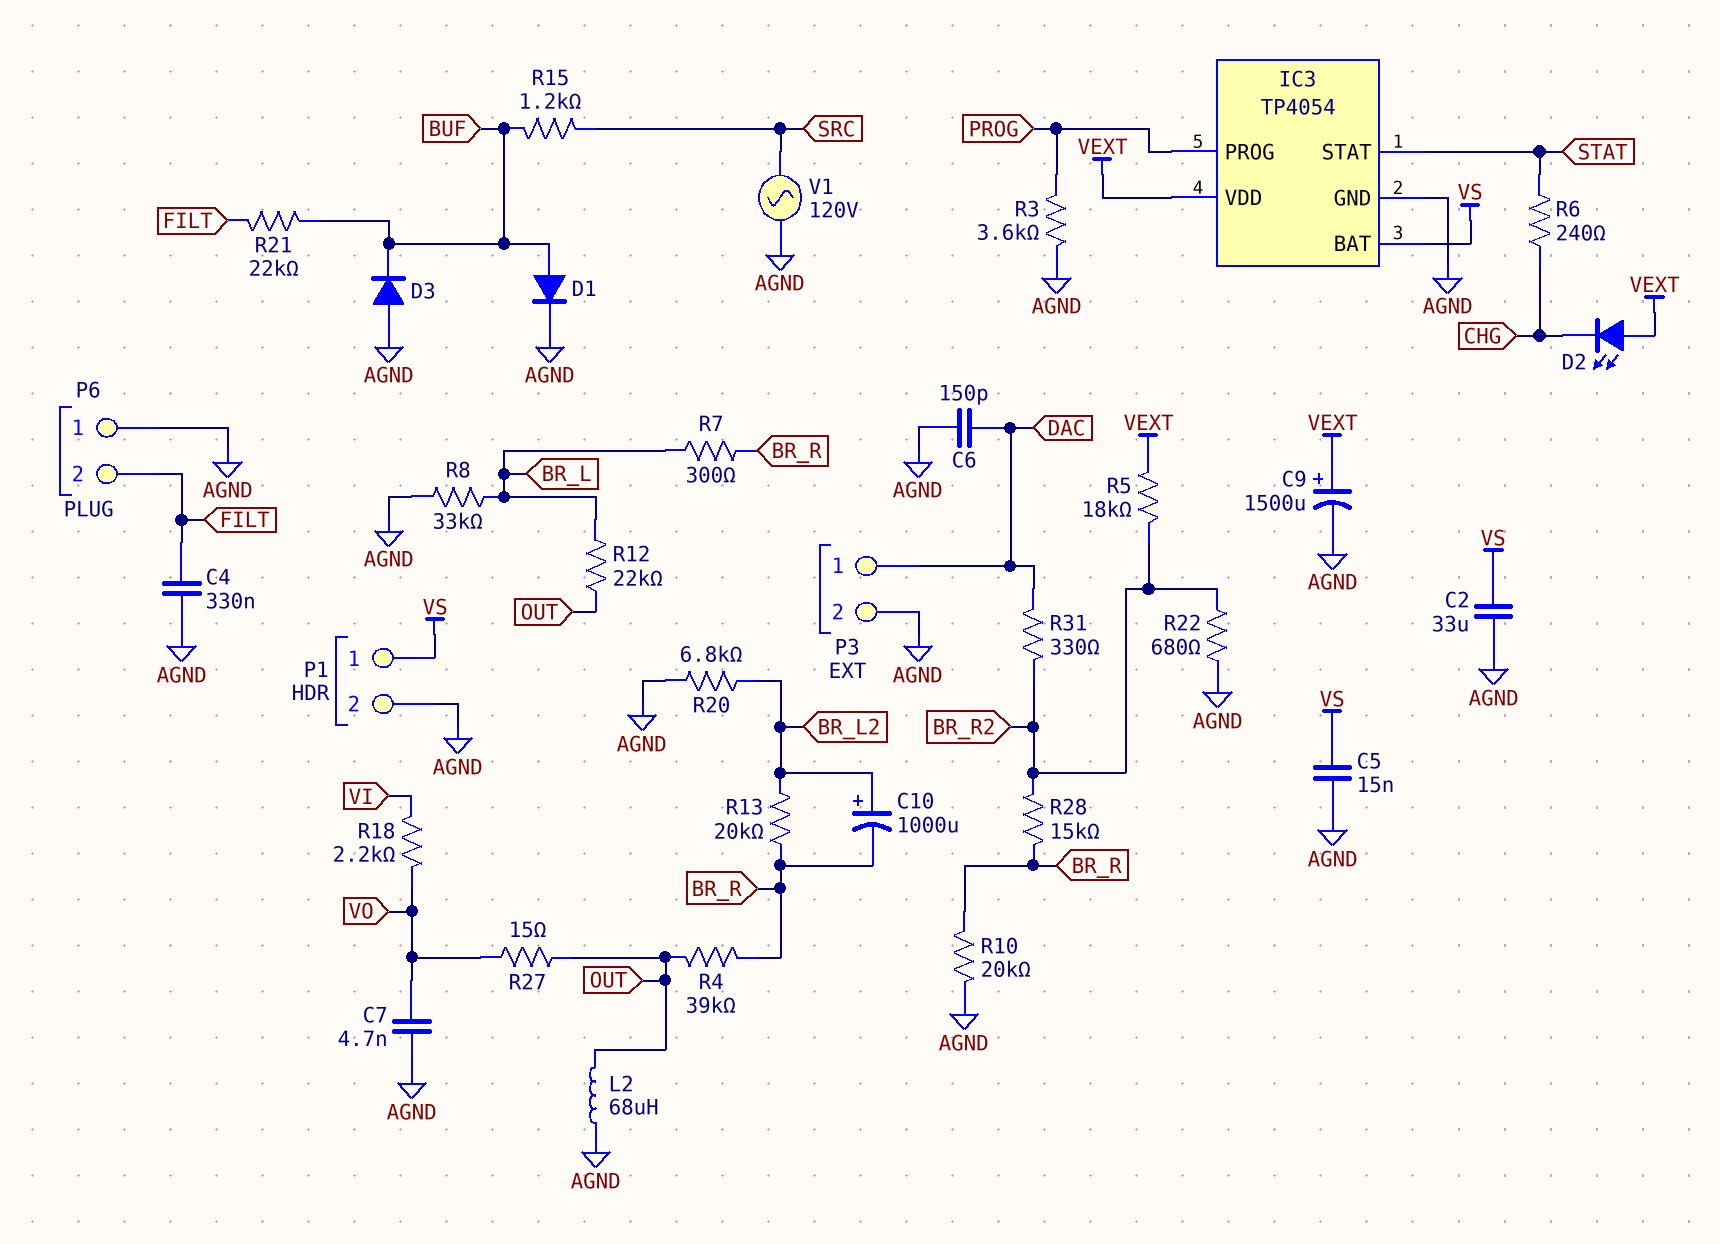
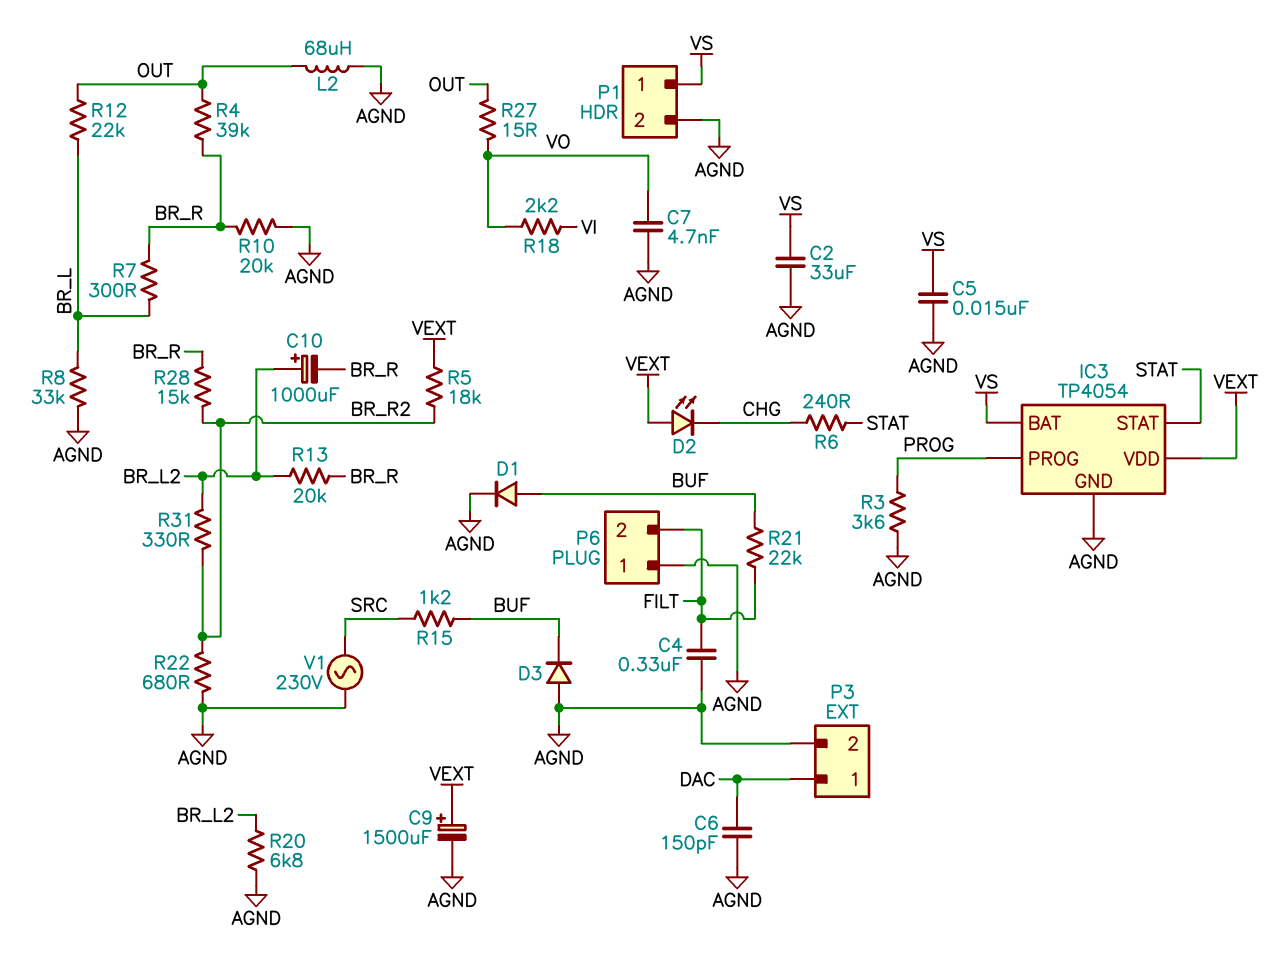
R31: 330 (BR_R2, DAC) -> 330 (BR_L2, BR_R2)
V1: AC 120V (AGND, SRC) -> AC 230V (AGND, SRC)

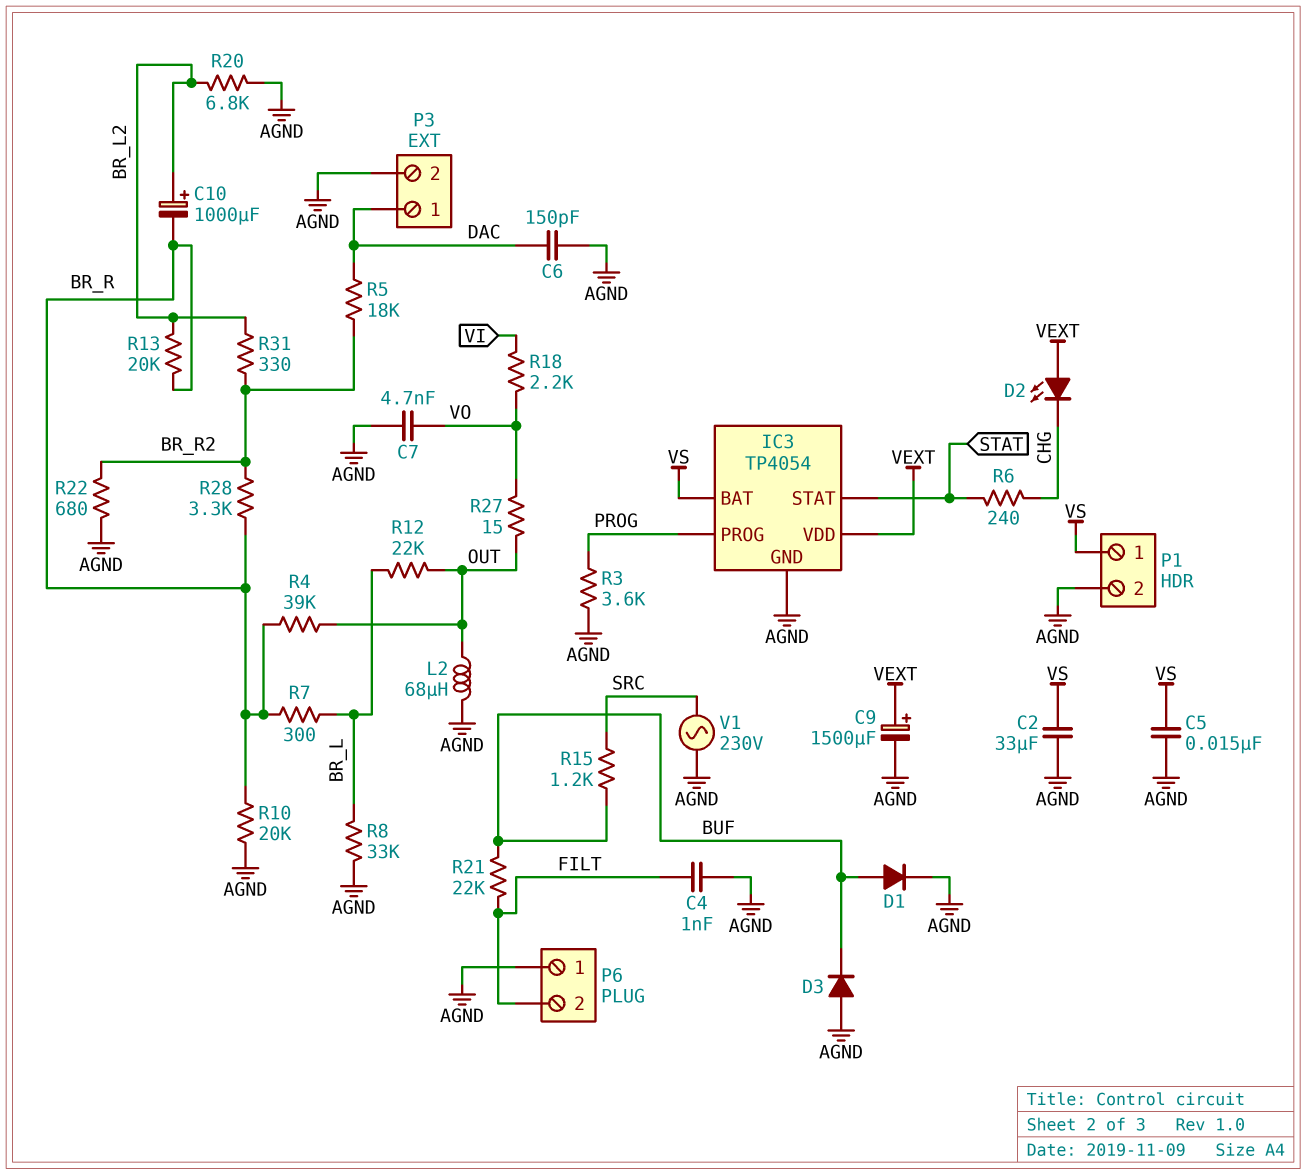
C4: 330nF (AGND, FILT) -> 1nF (AGND, FILT)
R5: 18k (BR_R2, VEXT) -> 18k (BR_R2, DAC)
R28: 15k (BR_R, BR_R2) -> 3.3k (BR_R, BR_R2)

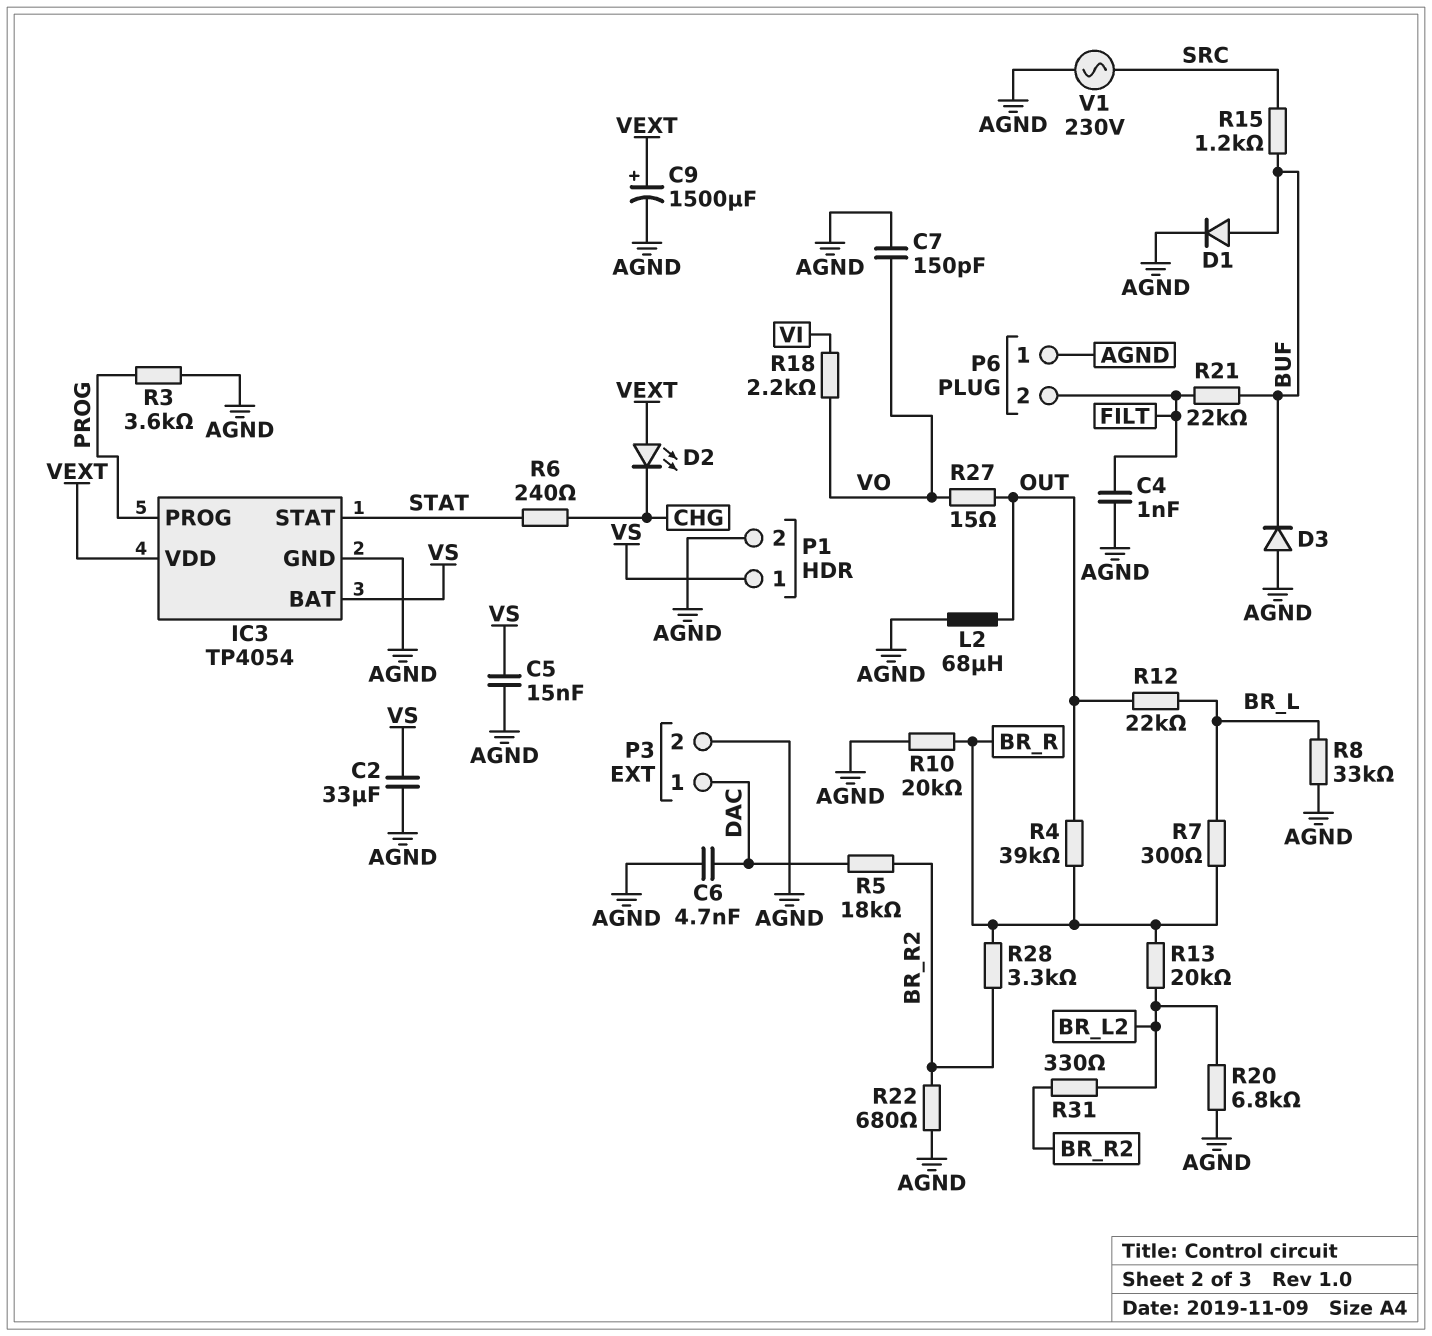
C6: 150pF (AGND, DAC) -> 4.7nF (AGND, DAC)
C7: 4.7nF (AGND, VO) -> 150pF (AGND, VO)
C10: 1000uF (plus BR_L2, minus BR_R) -> none

